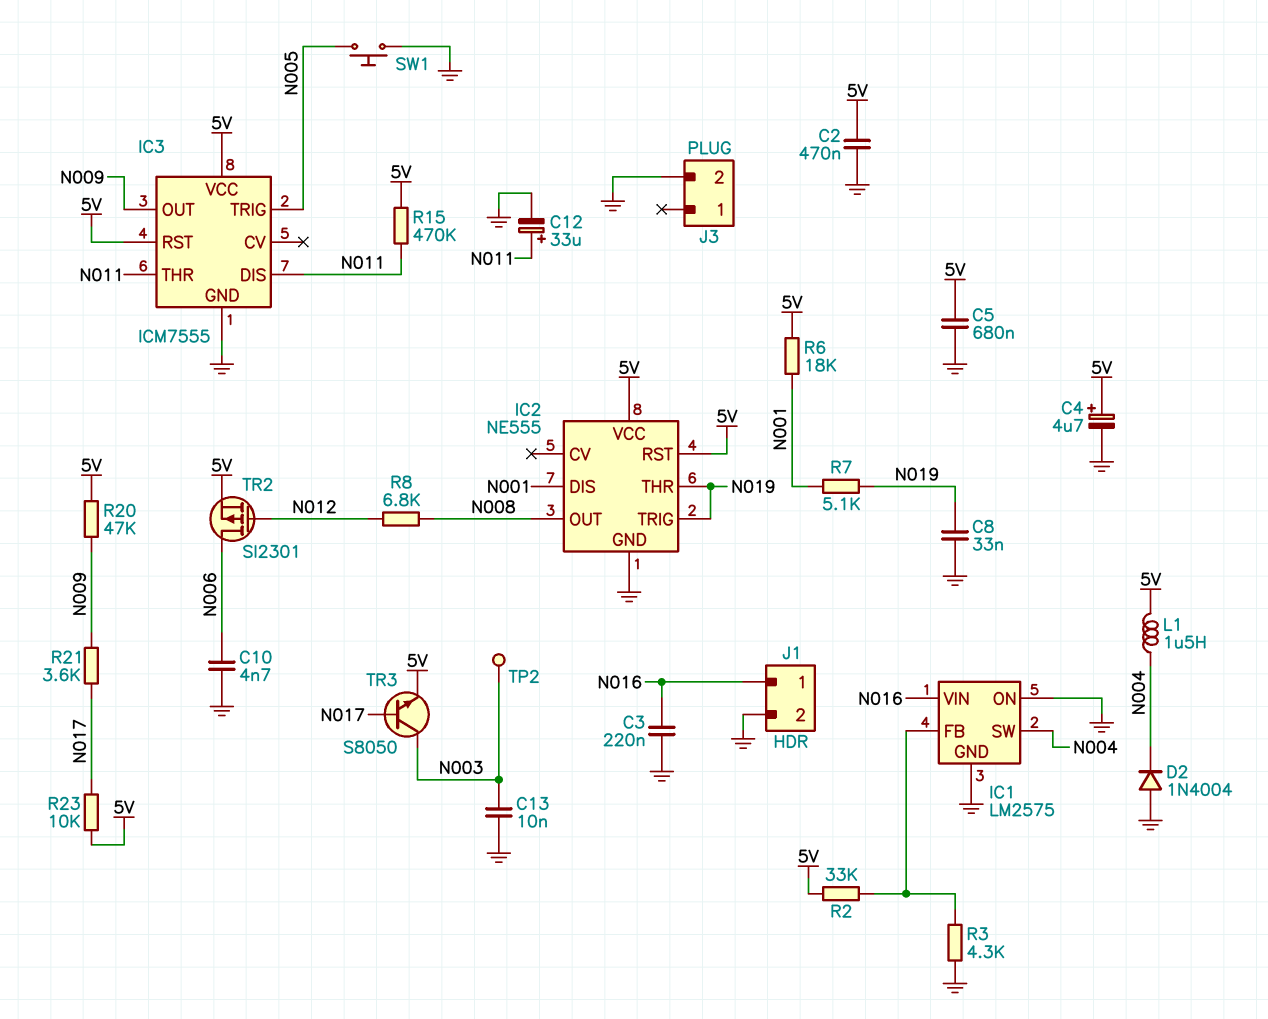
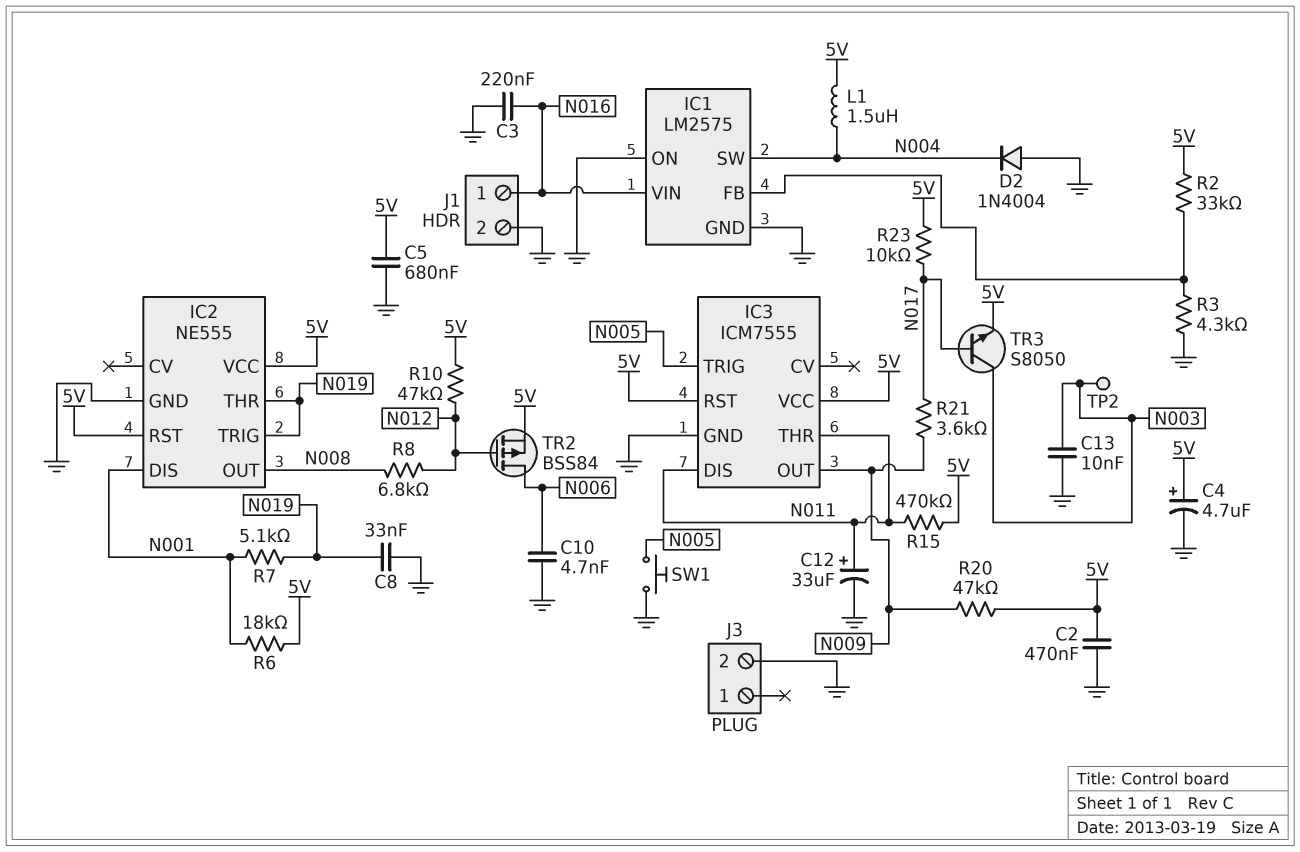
R10: none -> 47k (5V, N012)
TR2: PMOS SI2301 (G N012, D N006, S 5V) -> PMOS BSS84 (G N012, D N006, S 5V)

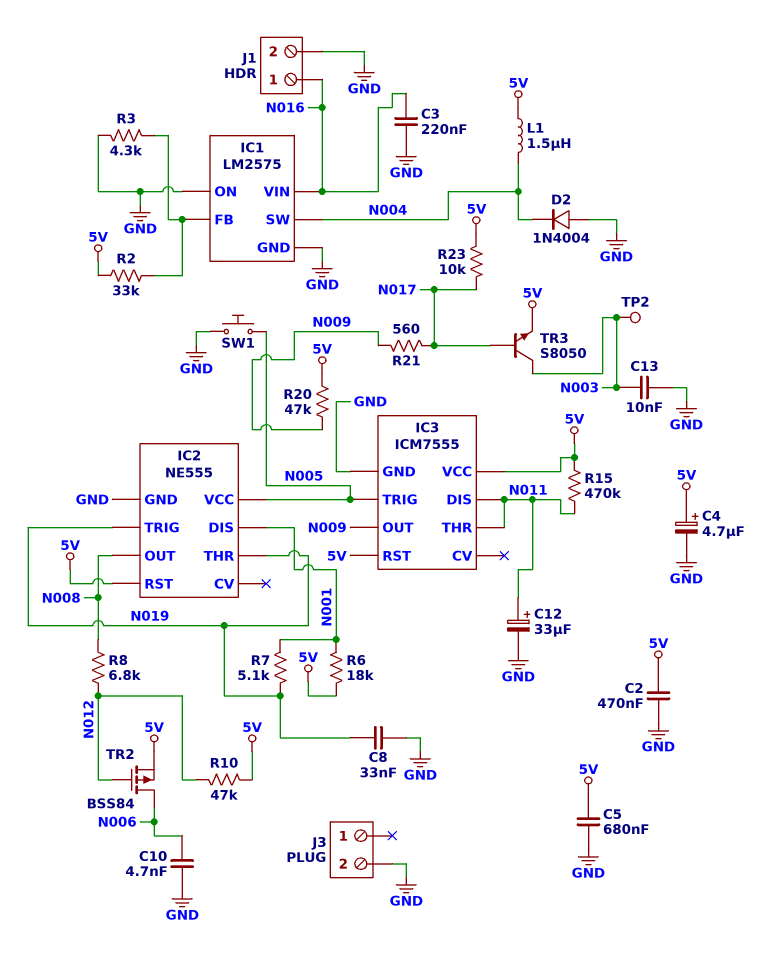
IC2 pin VCC: 5V -> N005
R21: 3.6k (N009, N017) -> 560 (N009, N017)

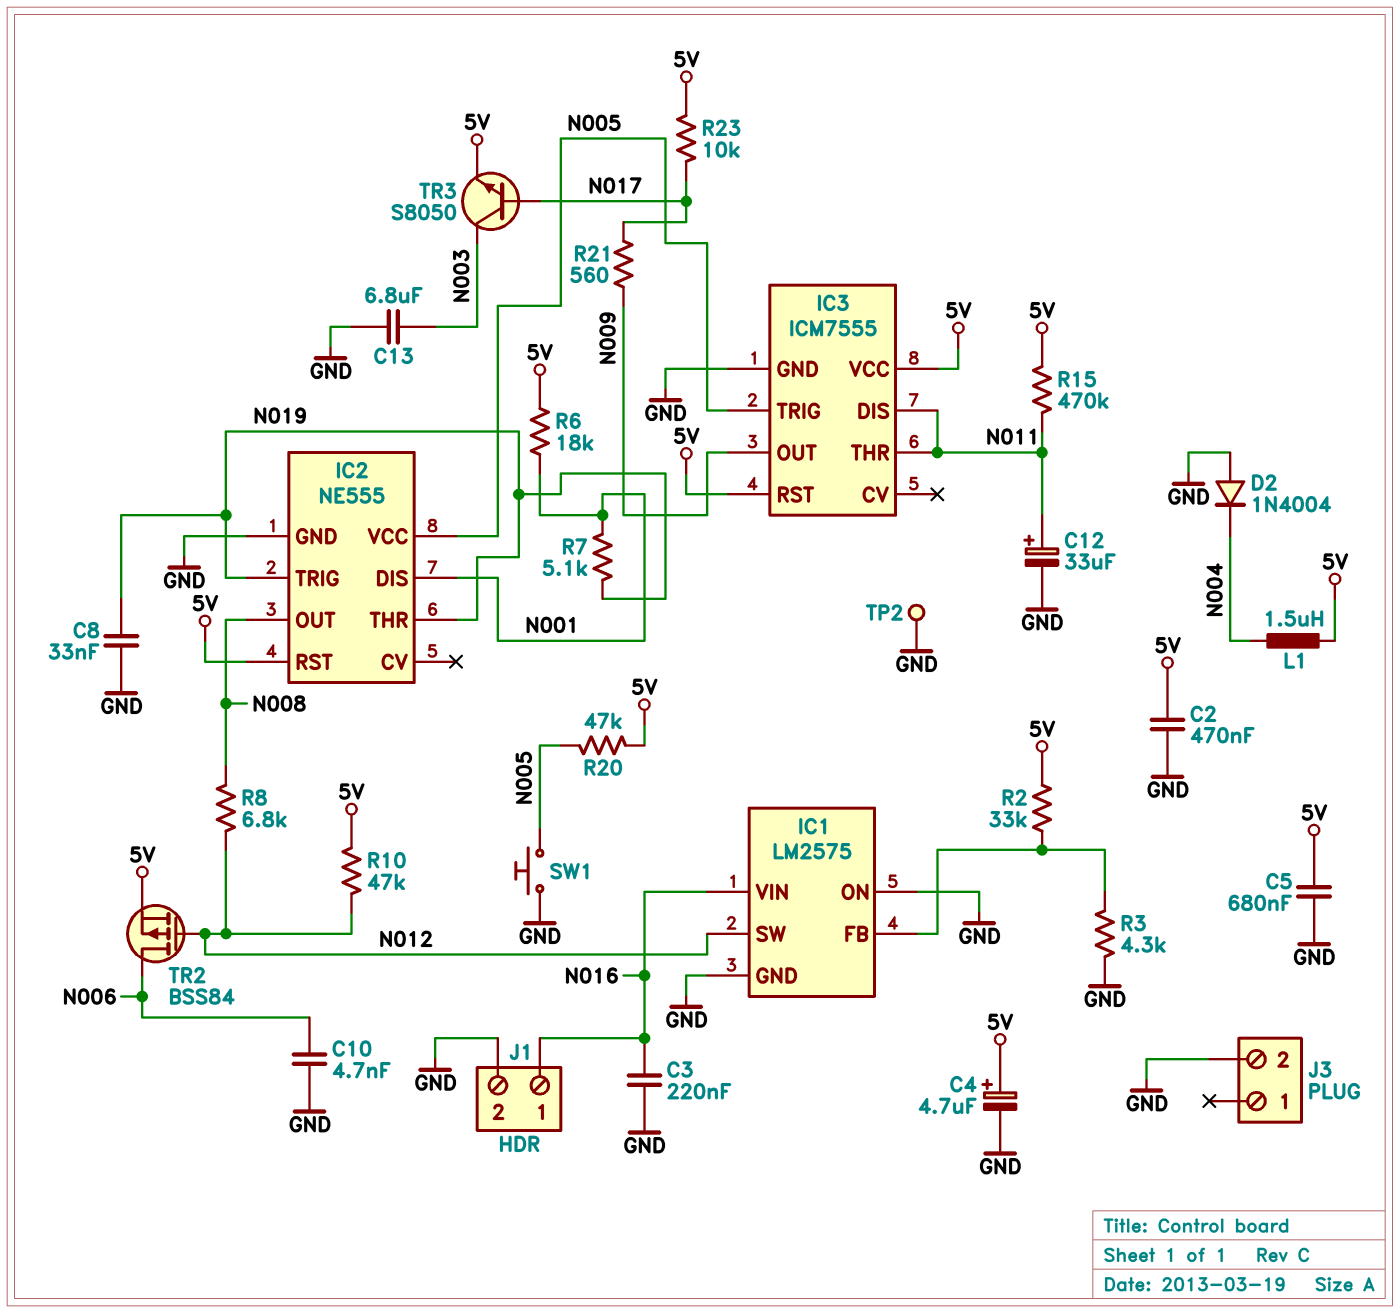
C13: 10nF (GND, N003) -> 6.8uF (GND, N003)
IC1 pin SW: N004 -> N012
R20: 47k (5V, N009) -> 47k (5V, N005)
TP2: test point (N003) -> test point (GND)

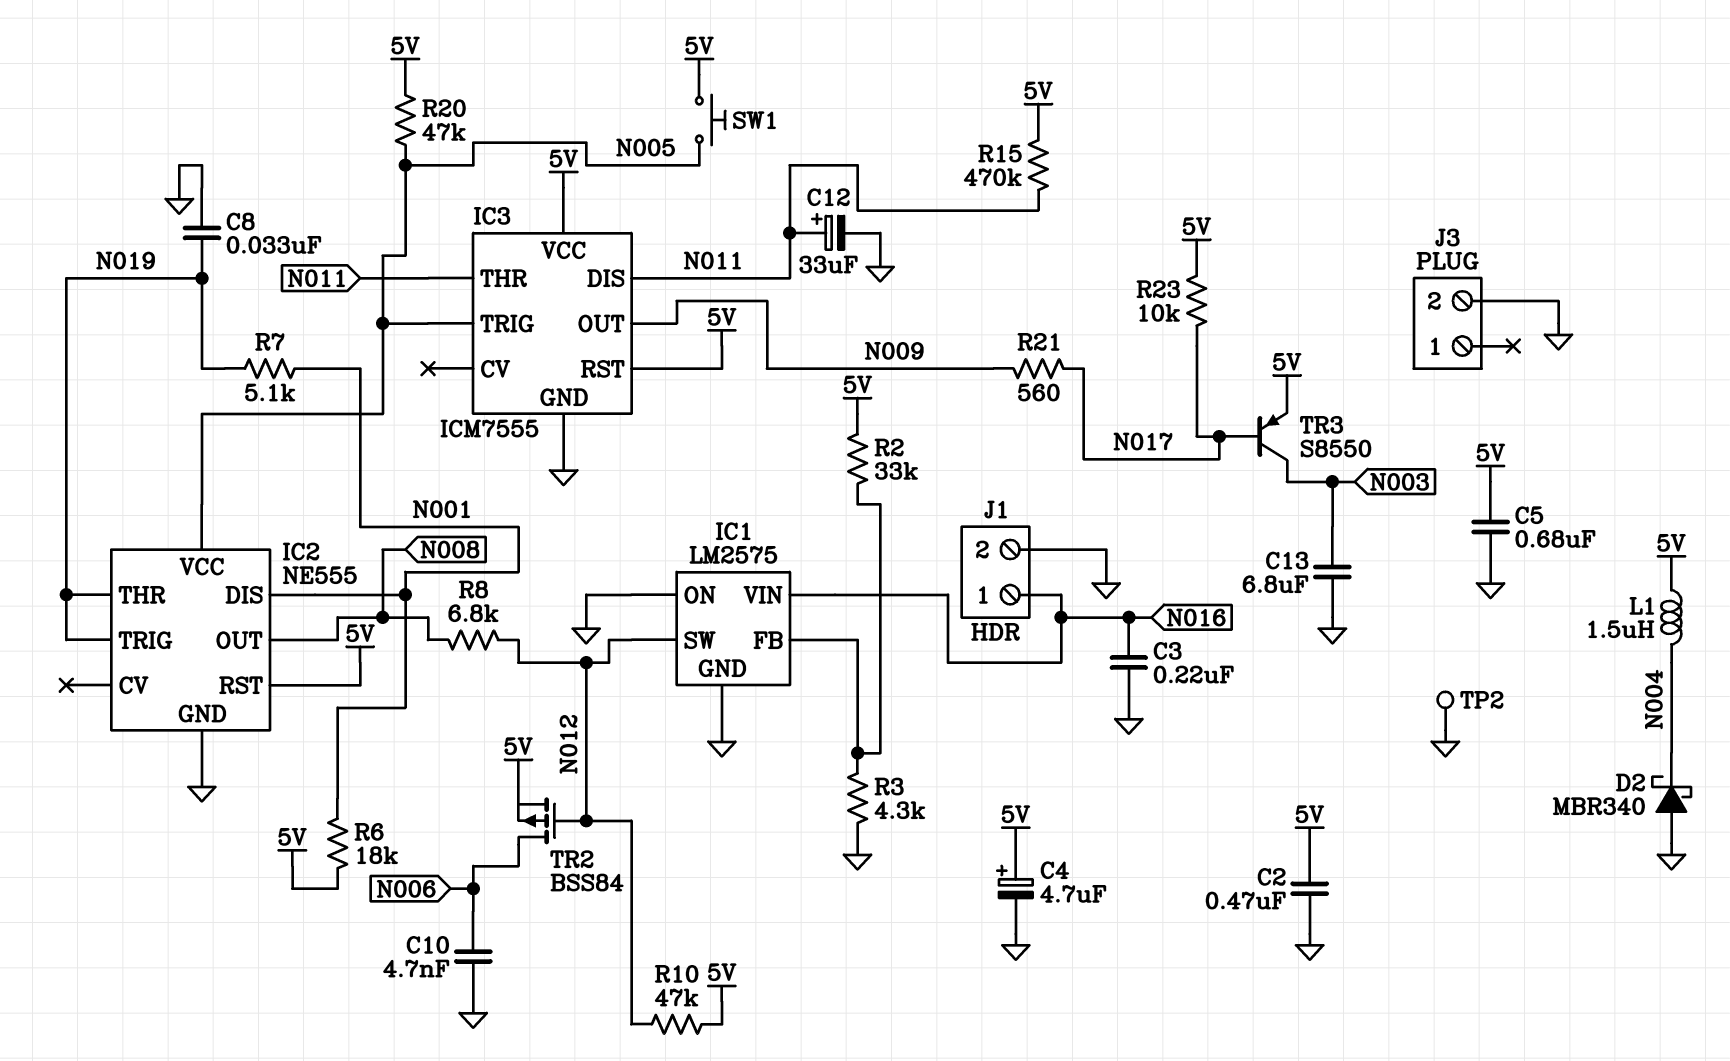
D2: diode 1N4004 (A GND, K N004) -> schottky MBR340 (A GND, K N004)
SW1: button (GND, N005) -> button (5V, N005)
TR3: NPN S8050 (B N017, C N003, E 5V) -> PNP S8550 (B N017, C N003, E 5V)

